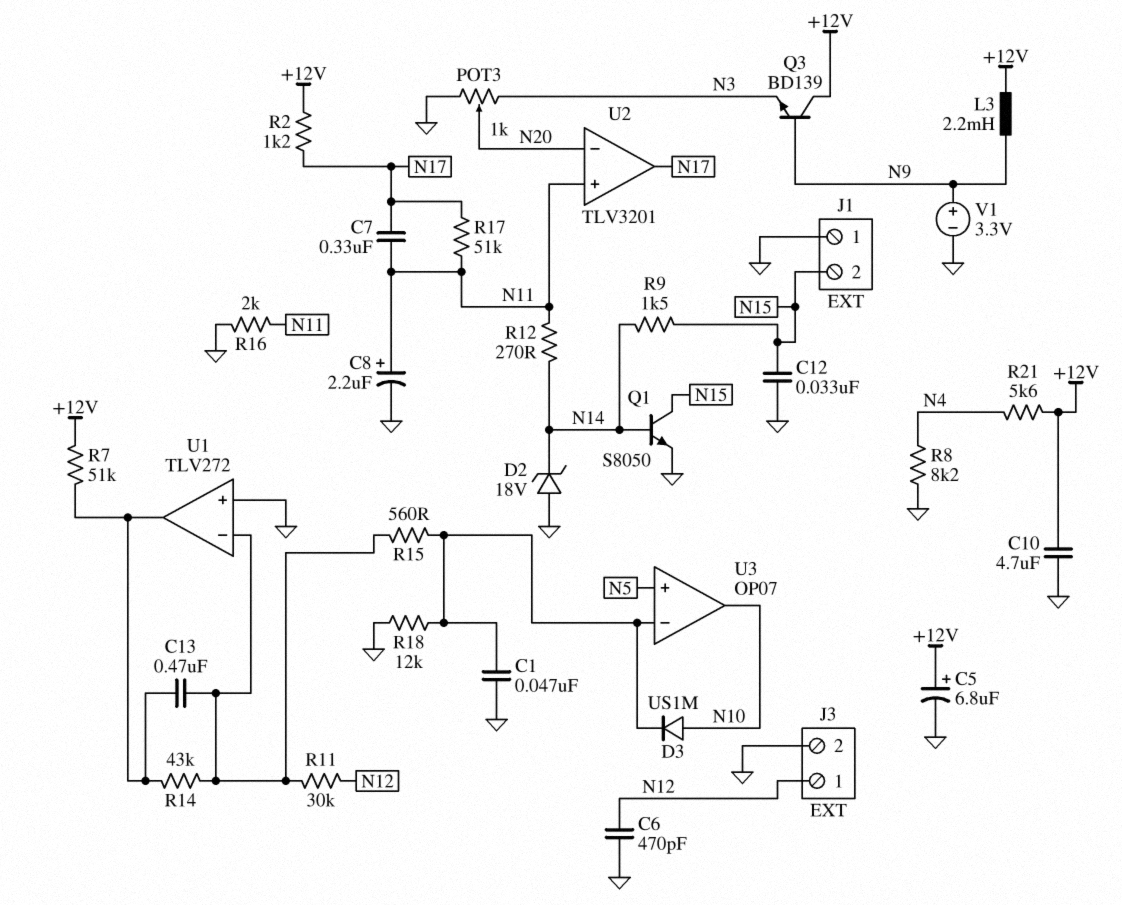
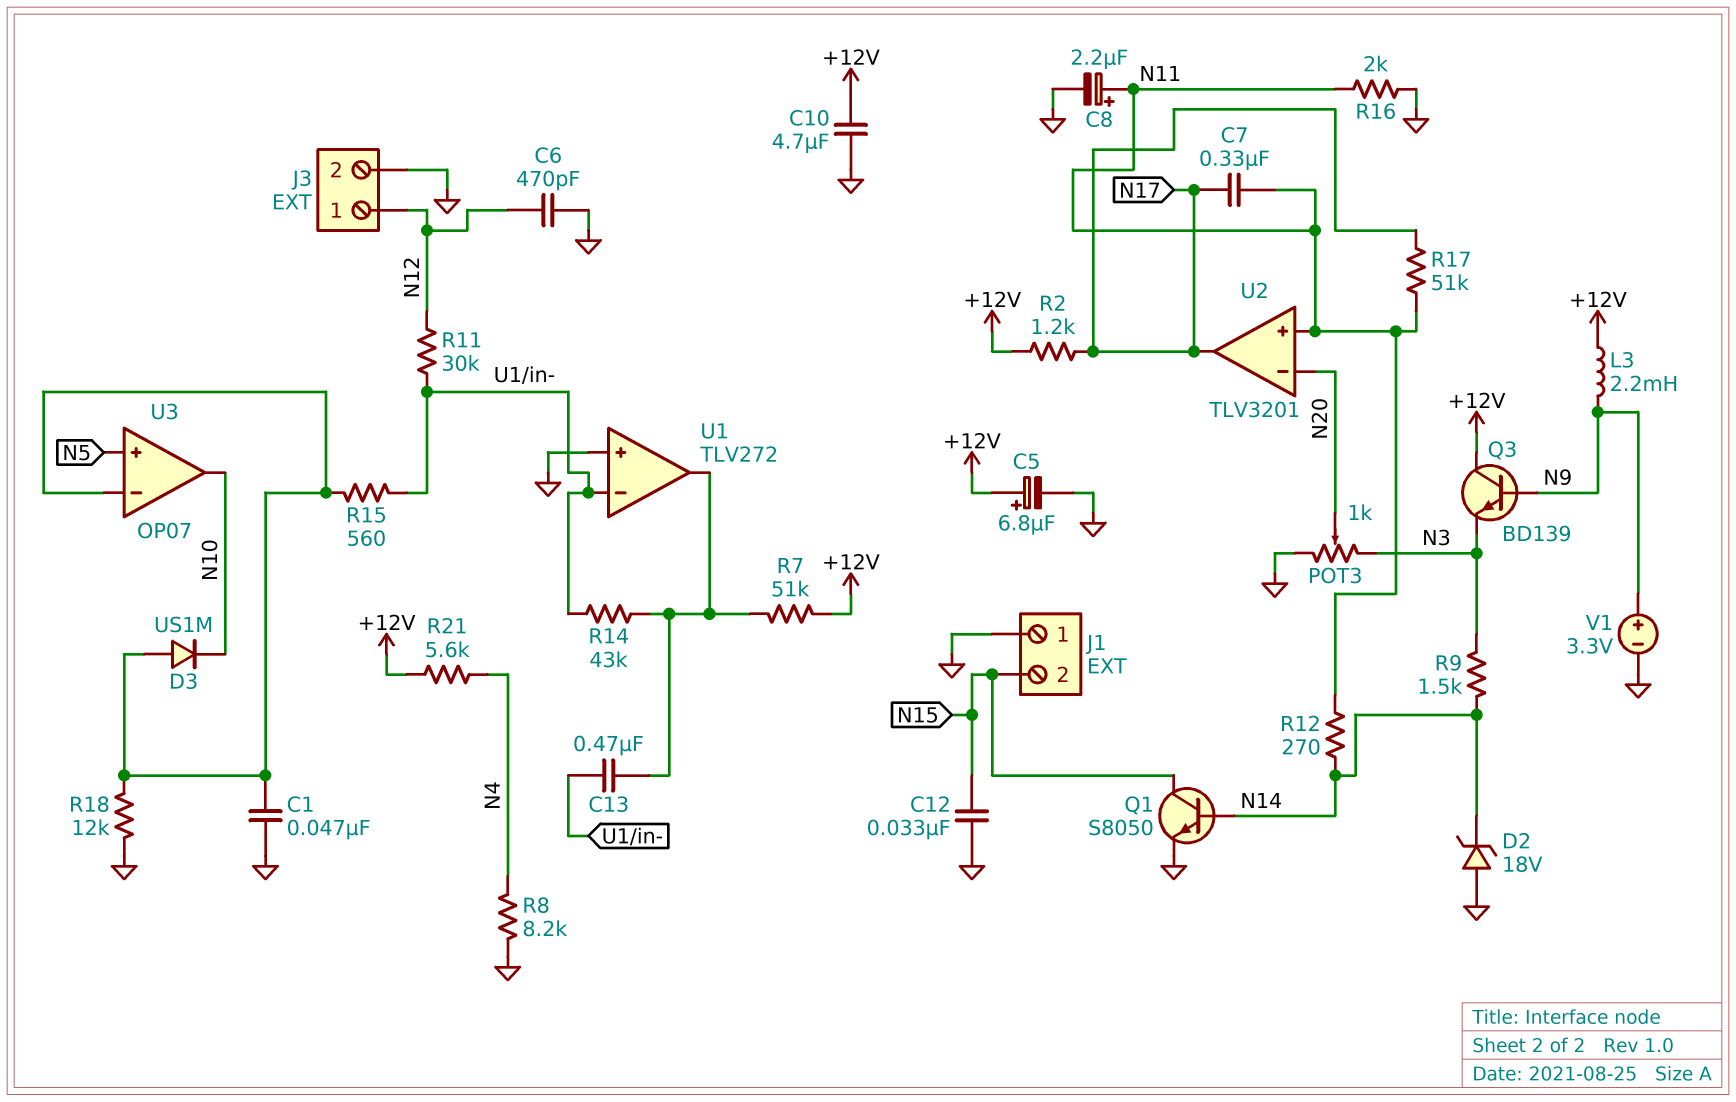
D3: diode US1M (A N10, K U3/in-) -> diode US1M (A U3/in-, K N10)
R9: 1.5k (N14, N15) -> 1.5k (N3, N14)

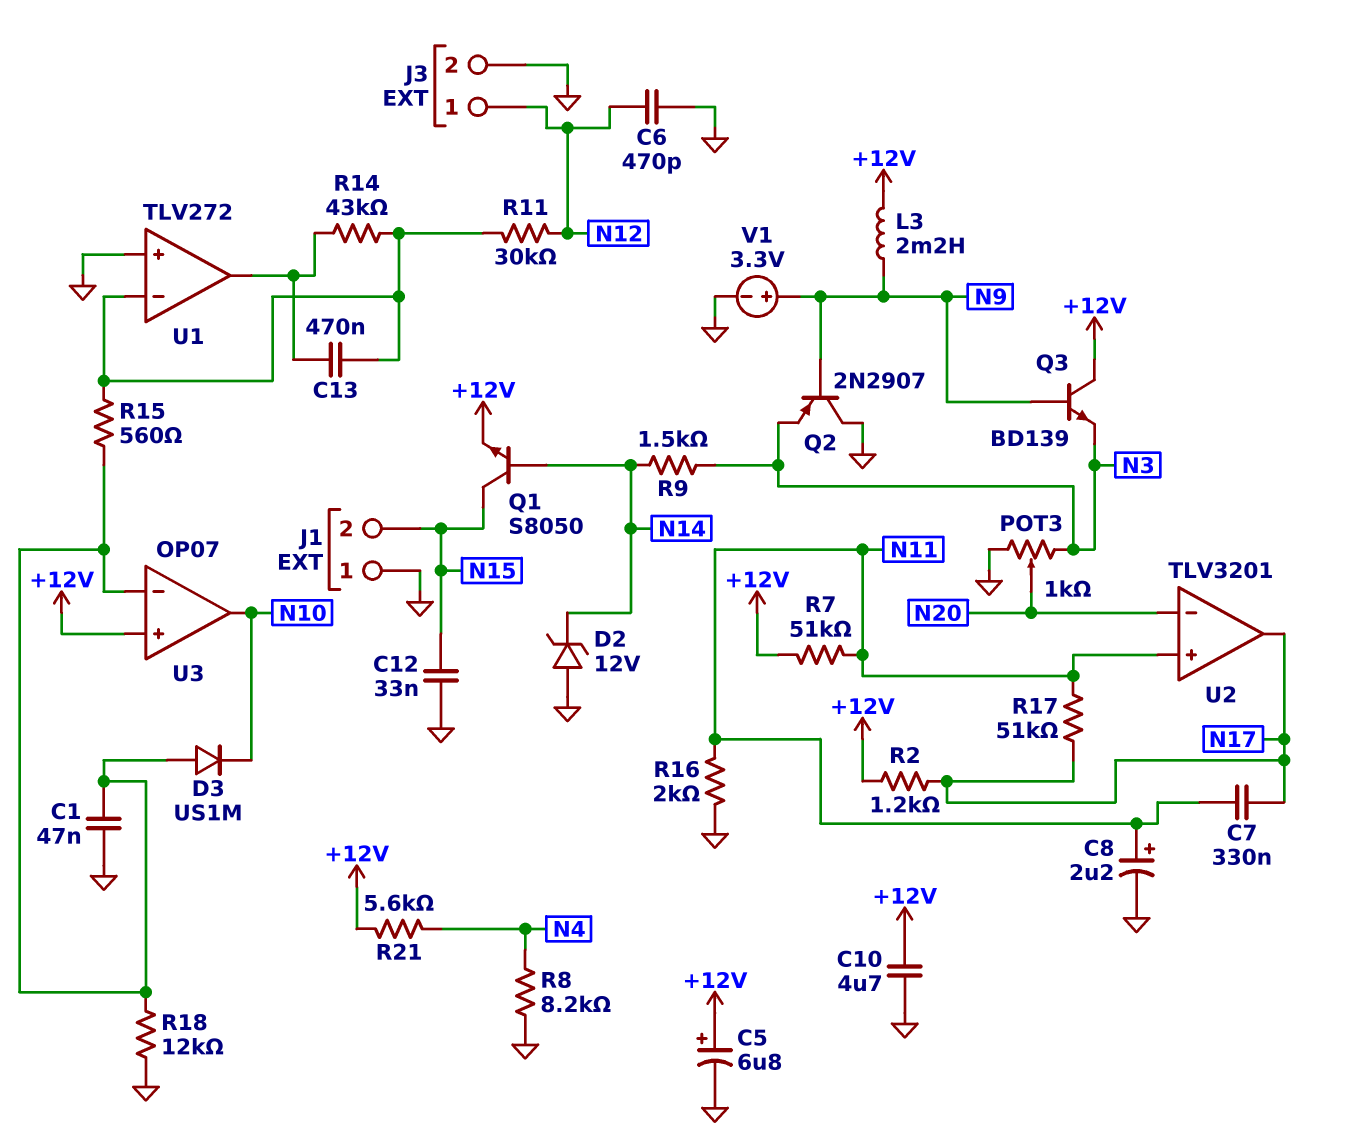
D2: zener 18V (A GND, K N14) -> zener 12V (A GND, K N14)
Q1: NPN S8050 (B N14, C N15, E GND) -> NPN S8050 (B N14, C N15, E +12V)
Q2: none -> PNP 2N2907 (B N9, C GND, E N3)
R7: 51k (+12V, U1/out) -> 51k (+12V, N11)
R12: 270 (N11, N14) -> none
U3 pin in+: N5 -> +12V

